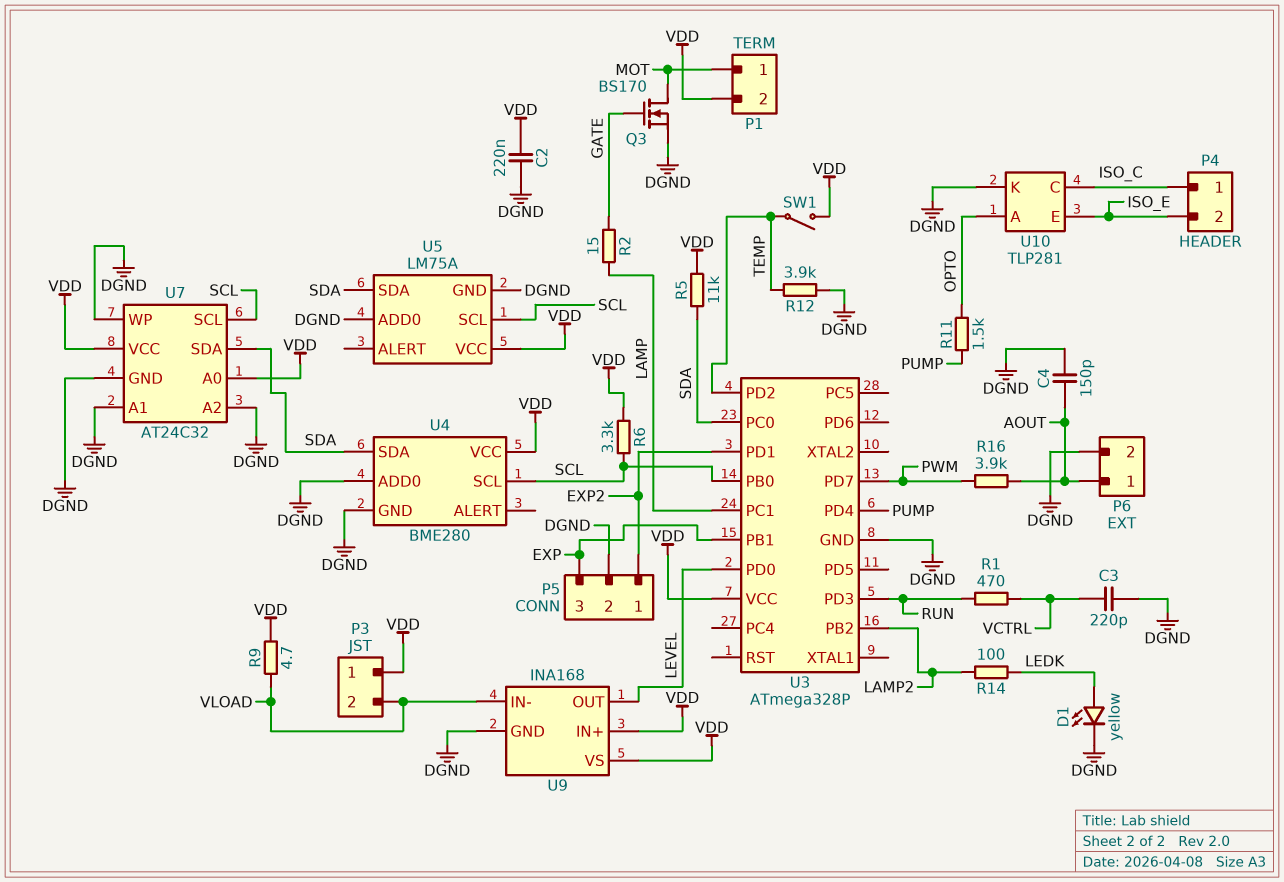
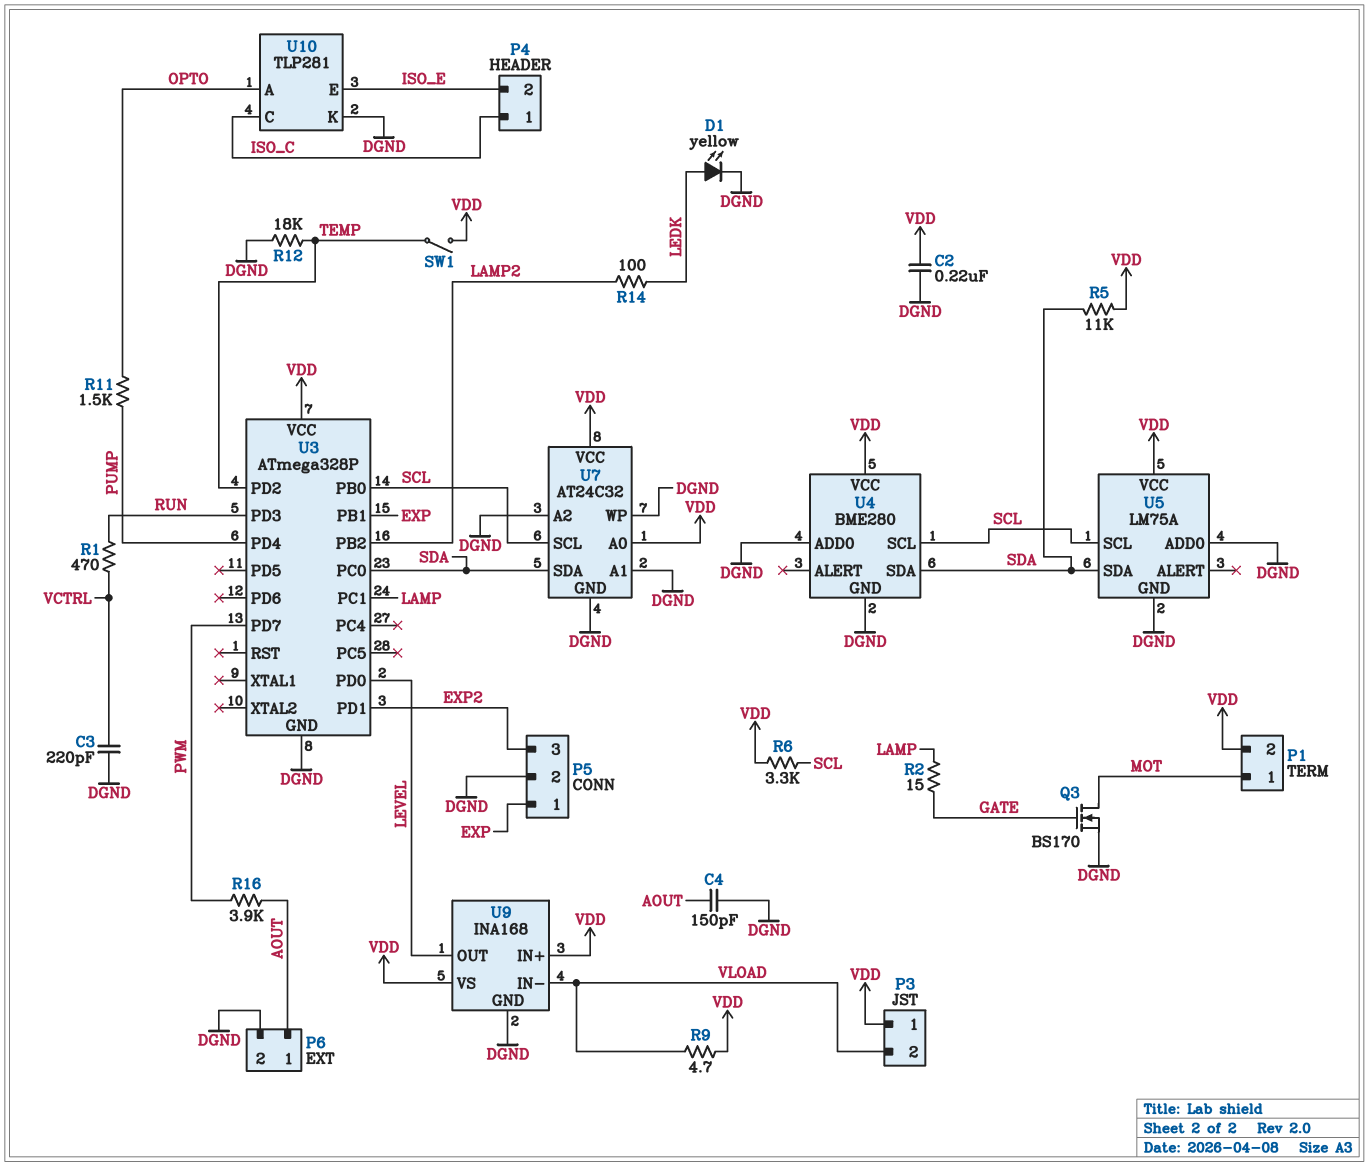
P5 pin 1: EXP2 -> EXP
P5 pin 3: EXP -> EXP2
R12: 3.9k (DGND, TEMP) -> 18k (DGND, TEMP)

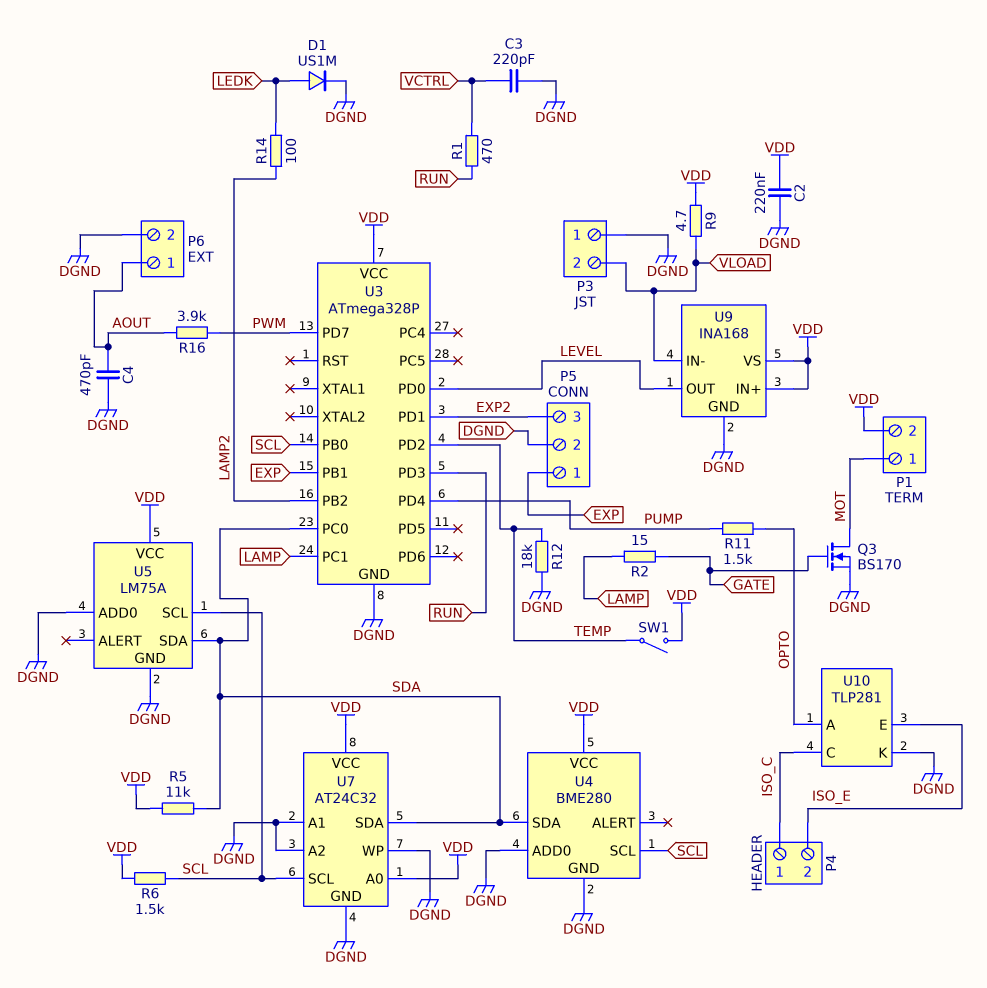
C4: 150pF (AOUT, DGND) -> 470pF (AOUT, DGND)
D1: LED yellow (A LEDK, K DGND) -> diode US1M (A LEDK, K DGND)
P3 pin 1: VDD -> DGND
R6: 3.3k (SCL, VDD) -> 1.5k (SCL, VDD)

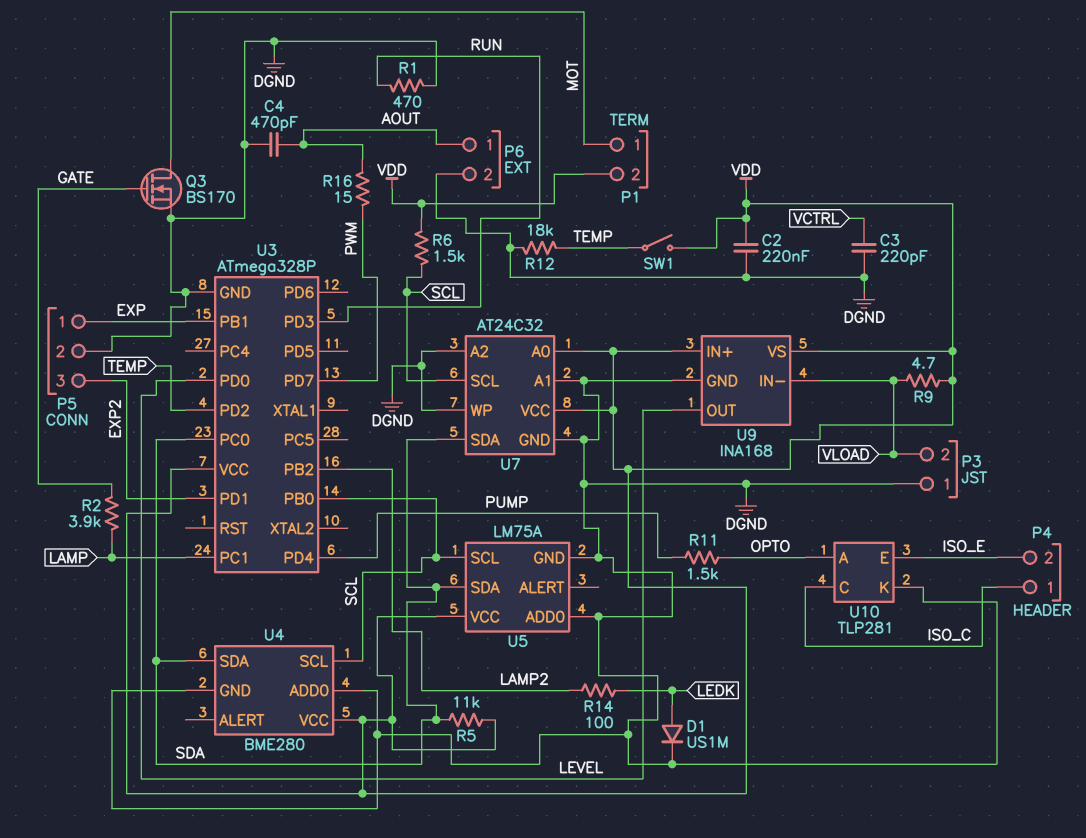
R1: 470 (RUN, VCTRL) -> 470 (DGND, RUN)
R2: 15 (GATE, LAMP) -> 3.9k (GATE, LAMP)
R16: 3.9k (AOUT, PWM) -> 15 (AOUT, PWM)

